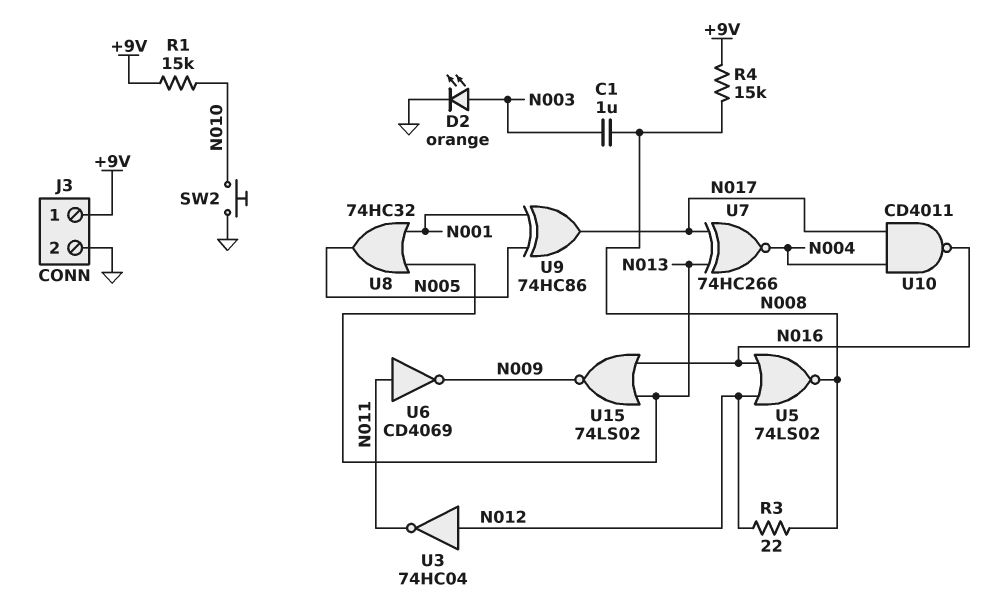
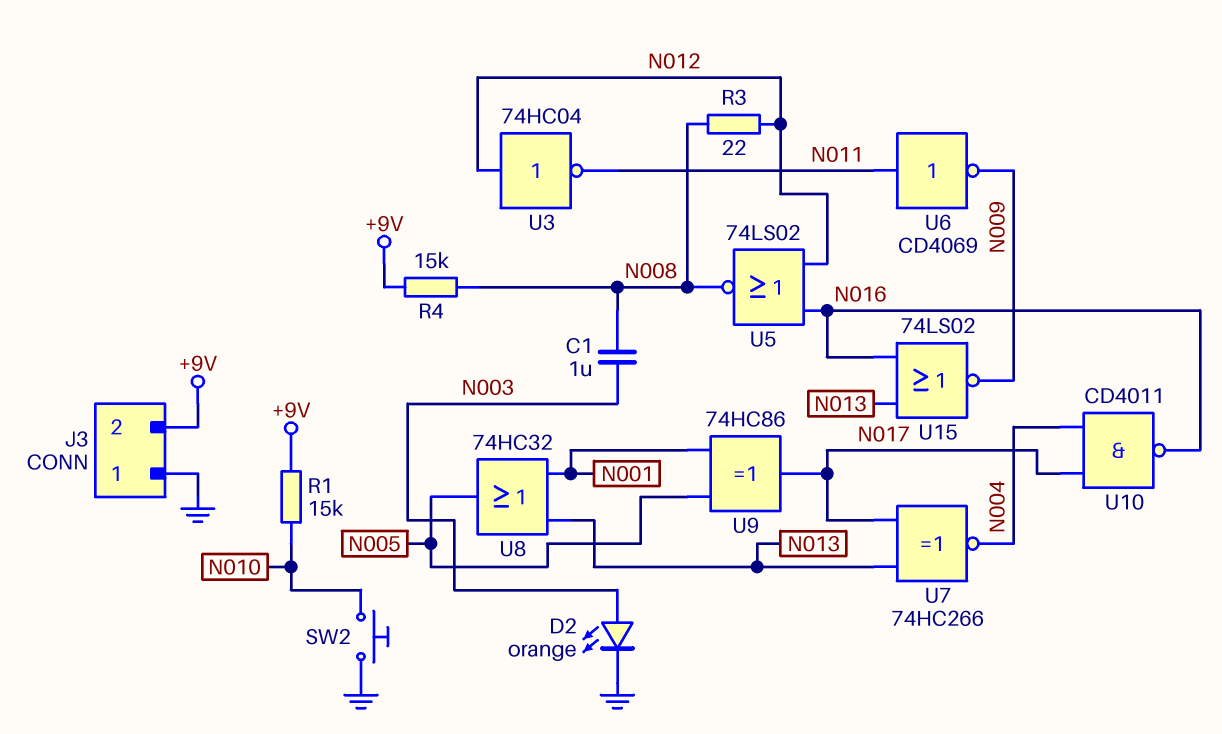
J3 pin 1: +9V -> GND
J3 pin 2: GND -> +9V

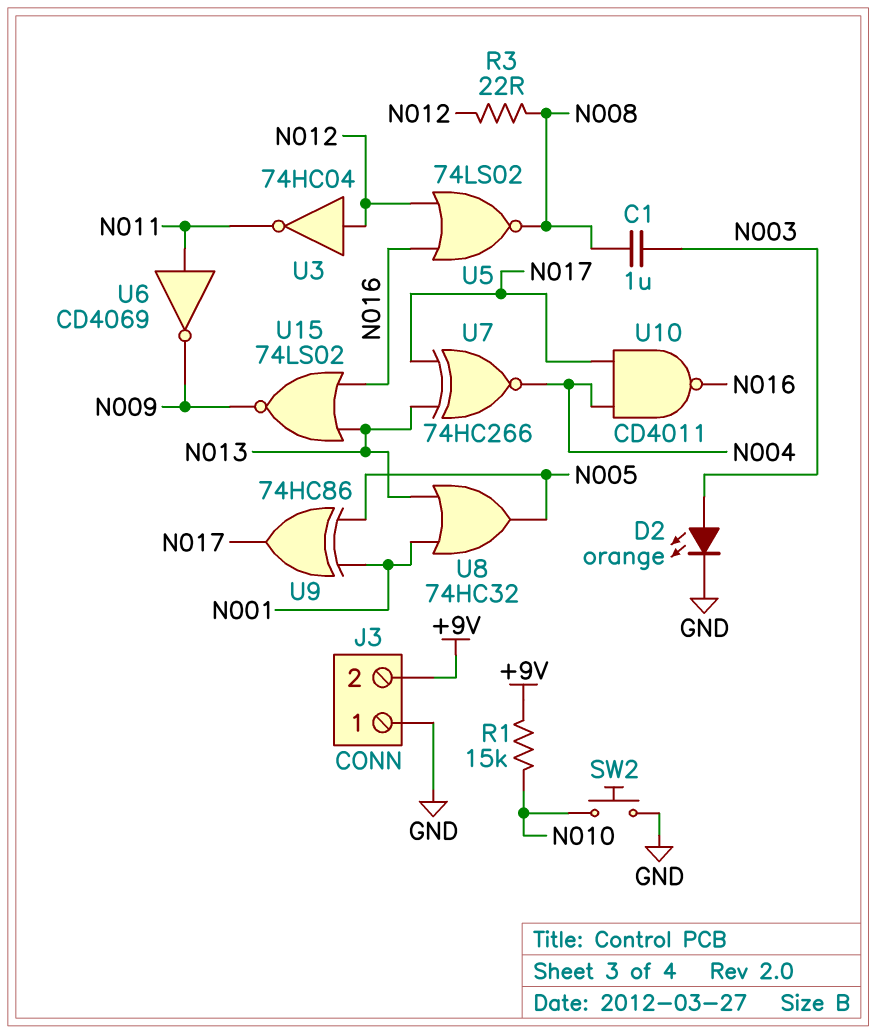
R4: 15k (+9V, N008) -> none

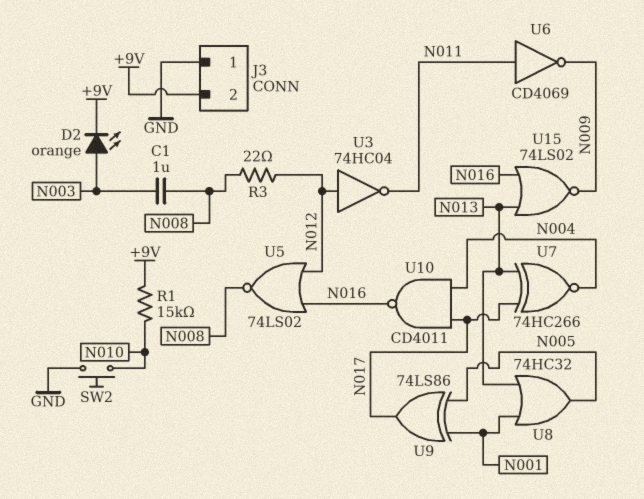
D2: LED orange (A N003, K GND) -> LED orange (A N003, K +9V)
U9: XOR 74HC86 (in N001, in N005, out N017) -> XOR 74LS86 (in N001, in N005, out N017)

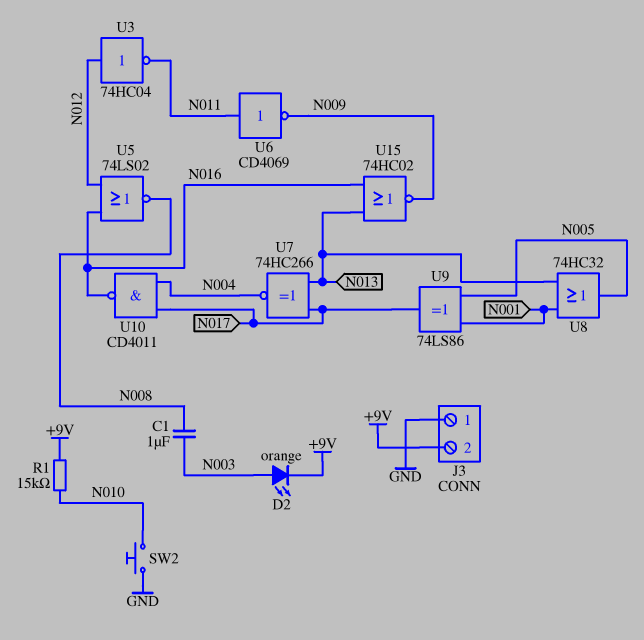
R3: 22 (N008, N012) -> none
U15: NOR 74LS02 (in N013, in N016, out N009) -> NOR 74HC02 (in N013, in N016, out N009)

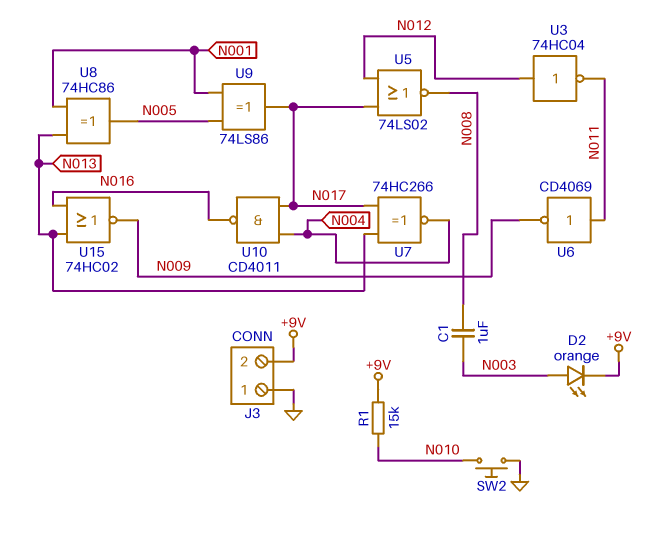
U5: NOR 74LS02 (in N012, in N016, out N008) -> NOR 74LS02 (in N012, in N017, out N008)
U8: OR 74HC32 (in N001, in N013, out N005) -> XOR 74HC86 (in N001, in N013, out N005)

